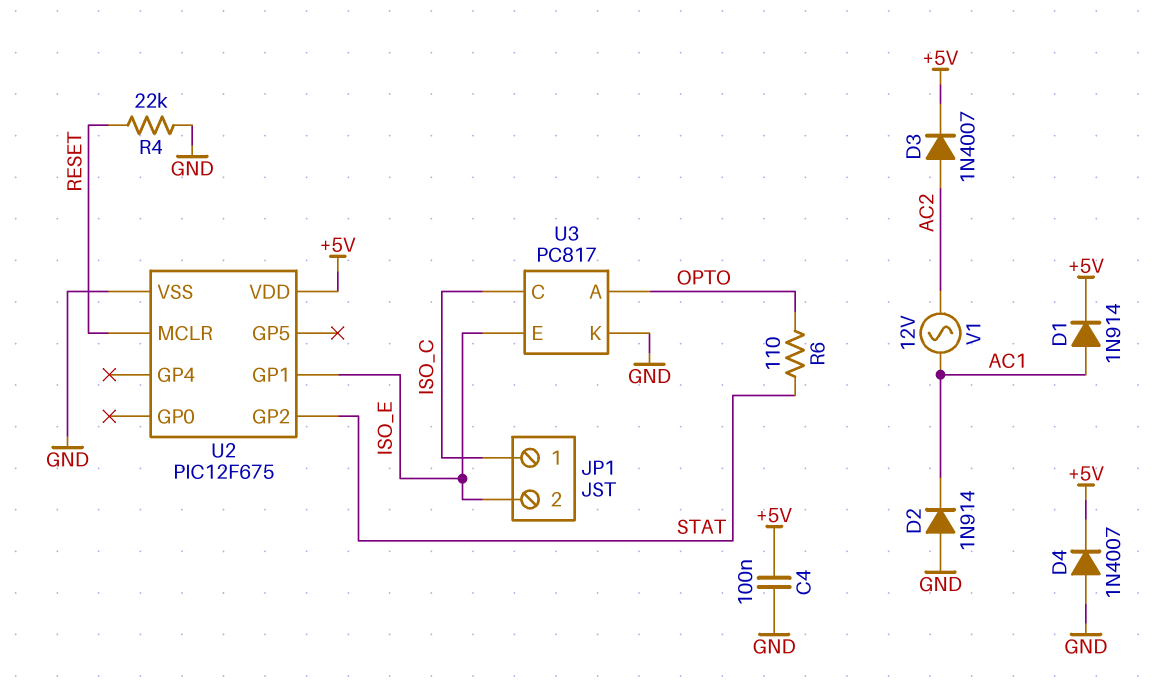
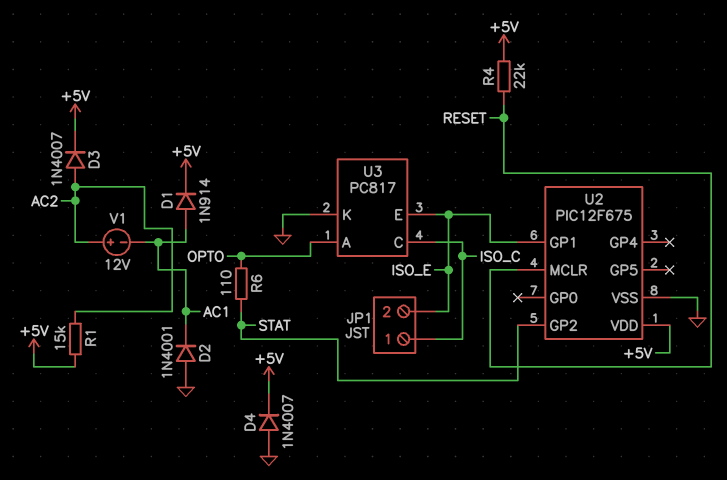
C4: 100nF (+5V, GND) -> none
D2: diode 1N914 (A GND, K AC1) -> diode 1N4001 (A GND, K AC1)
R1: none -> 15k (+5V, AC2)
R4: 22k (GND, RESET) -> 22k (+5V, RESET)
V1: AC 12V (AC1, AC2) -> 12V (plus AC2, minus AC1)

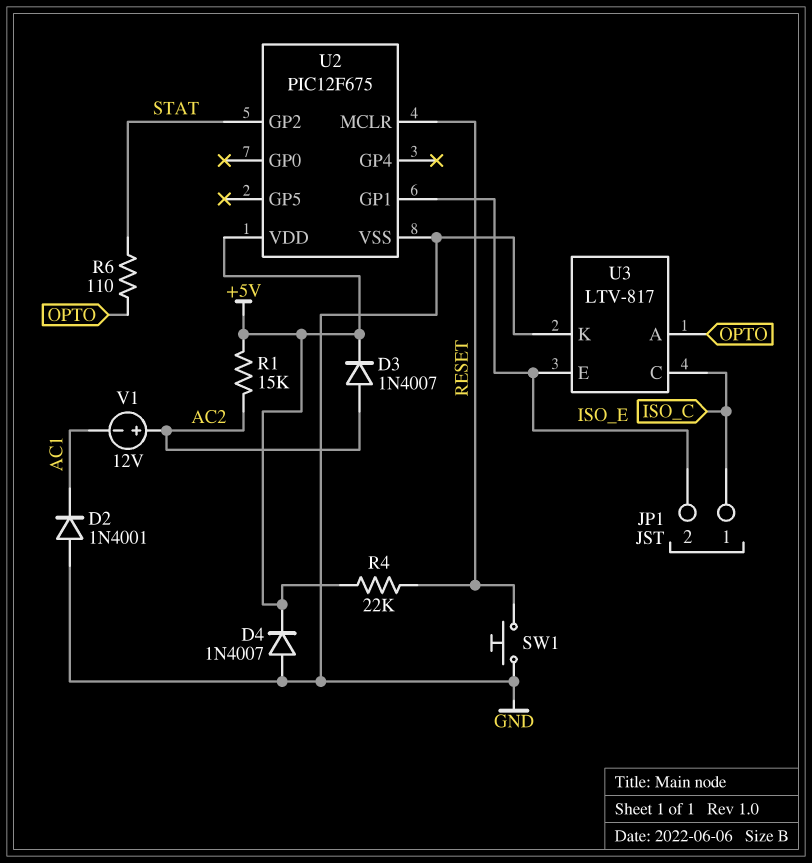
D1: diode 1N914 (A AC1, K +5V) -> none
SW1: none -> button (GND, RESET)
U3: PC817 -> LTV-817

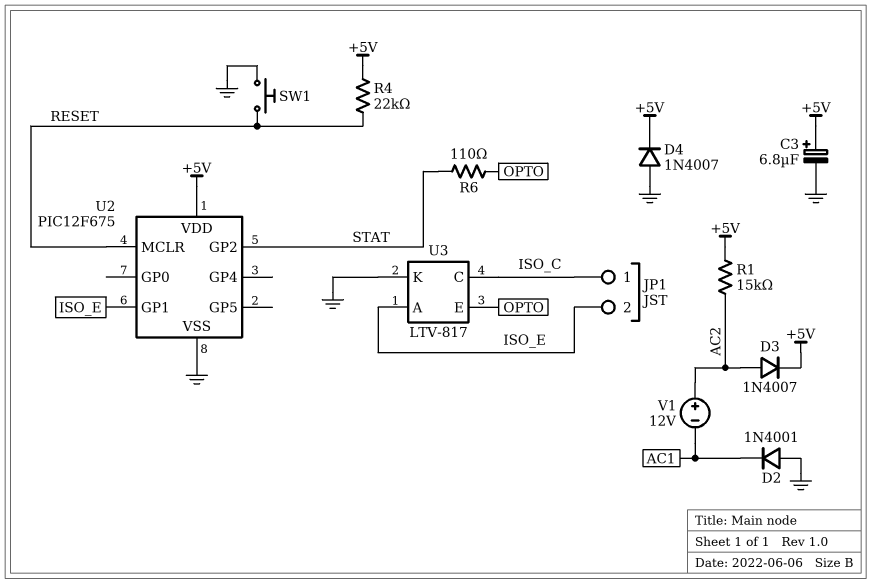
C3: none -> 6.8uF (plus +5V, minus GND)
U3 pin A: OPTO -> ISO_E
U3 pin E: ISO_E -> OPTO

